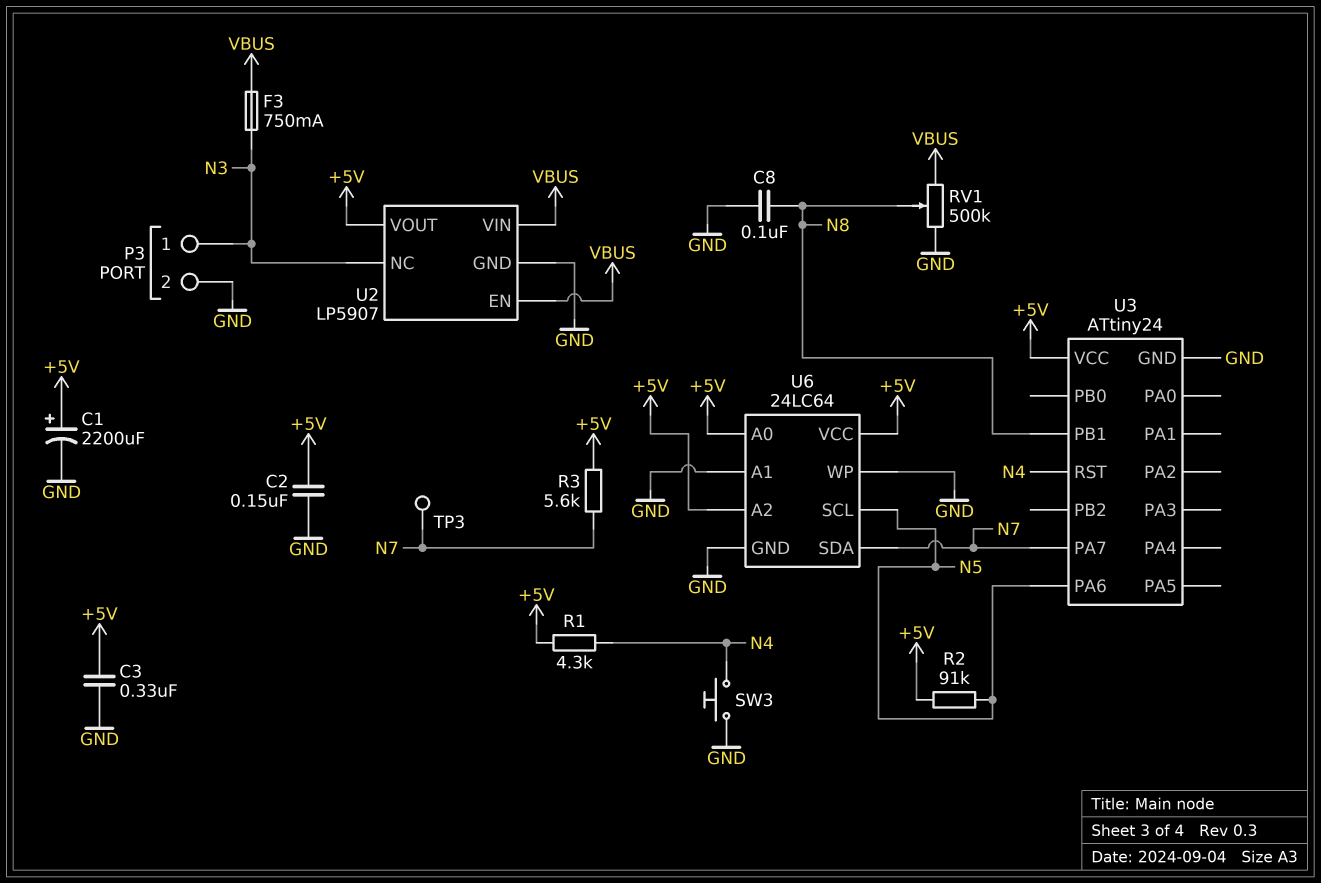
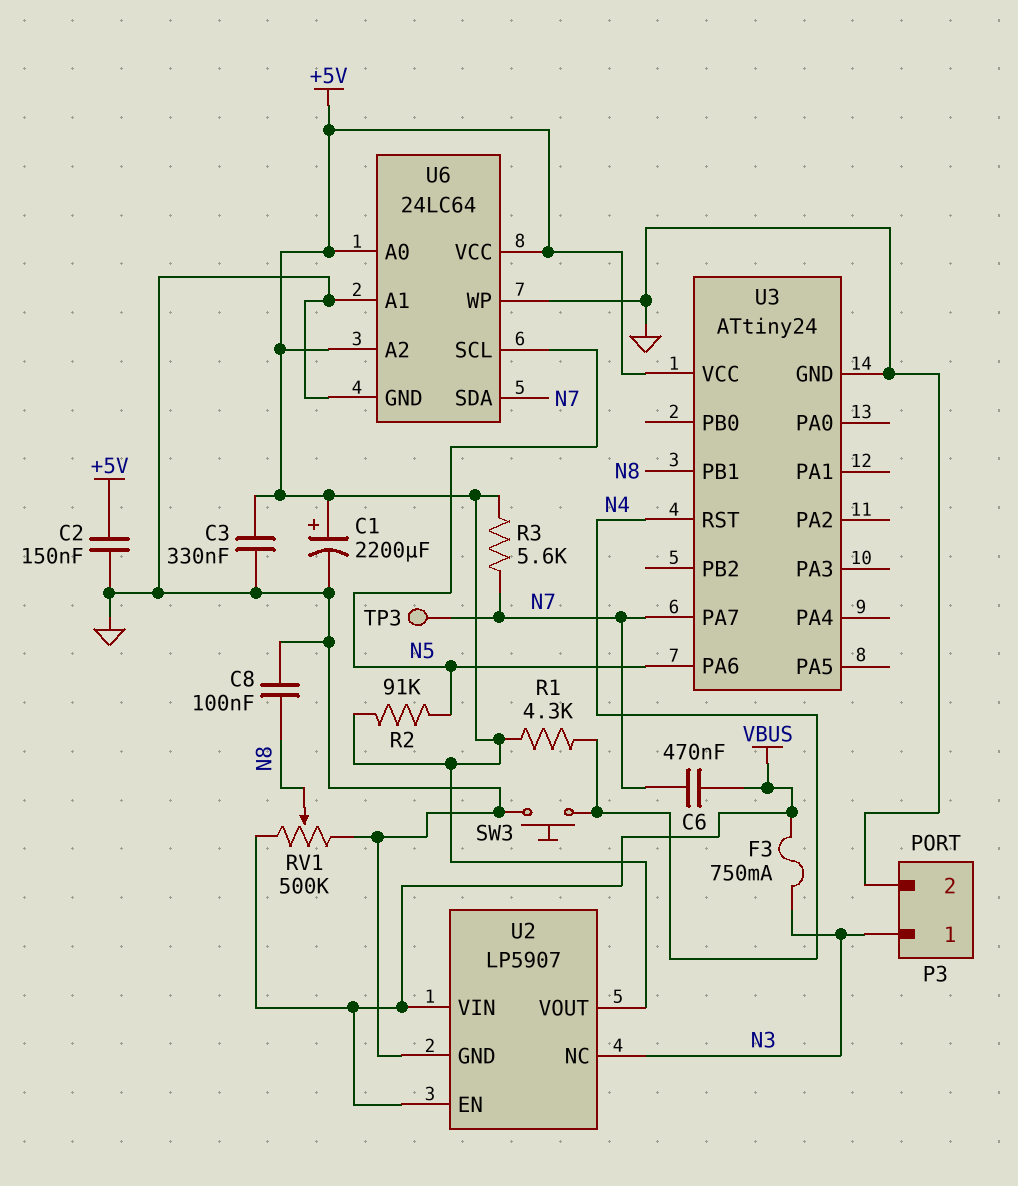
C6: none -> 470nF (N7, VBUS)

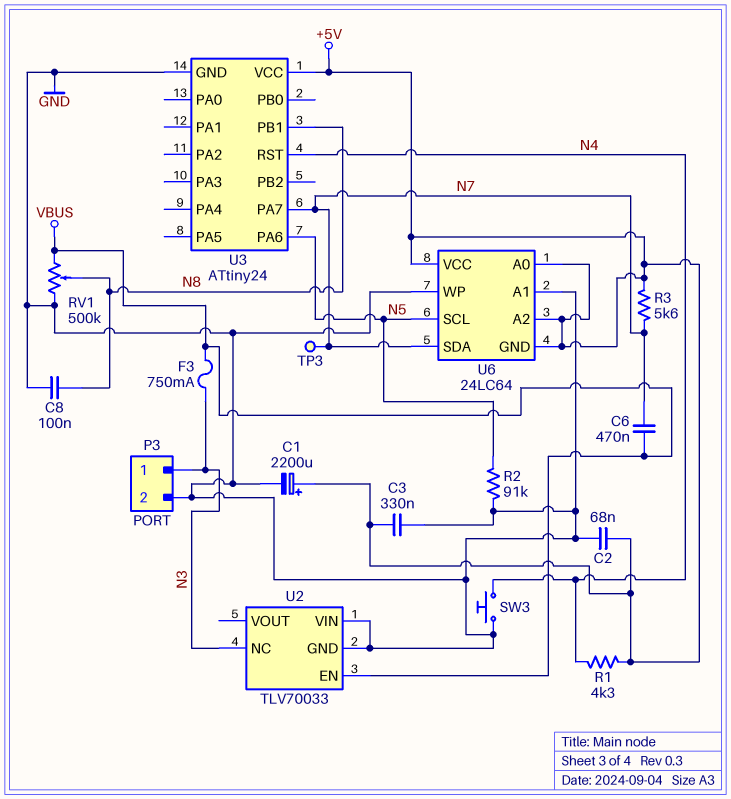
C2: 150nF (+5V, GND) -> 68nF (+5V, GND)
R2: 91k (+5V, N5) -> 91k (GND, N5)
U2: LP5907 -> TLV70033
U2 pin VIN: VBUS -> GND
U2 pin VOUT: +5V -> none
U6 pin GND: GND -> +5V

